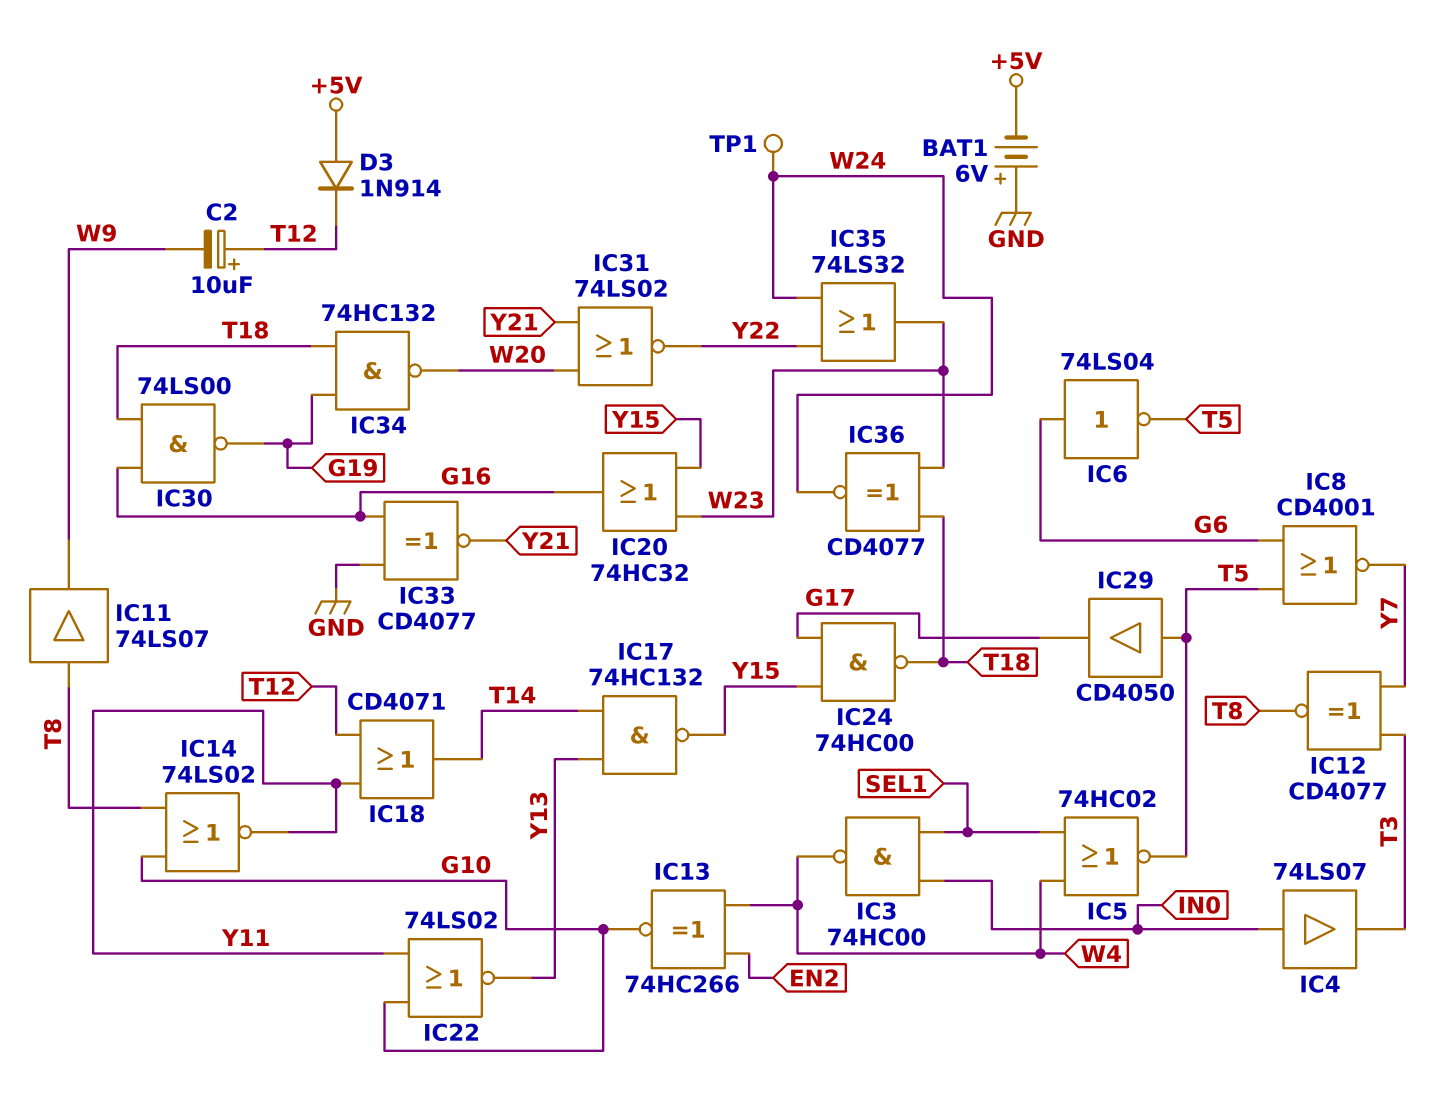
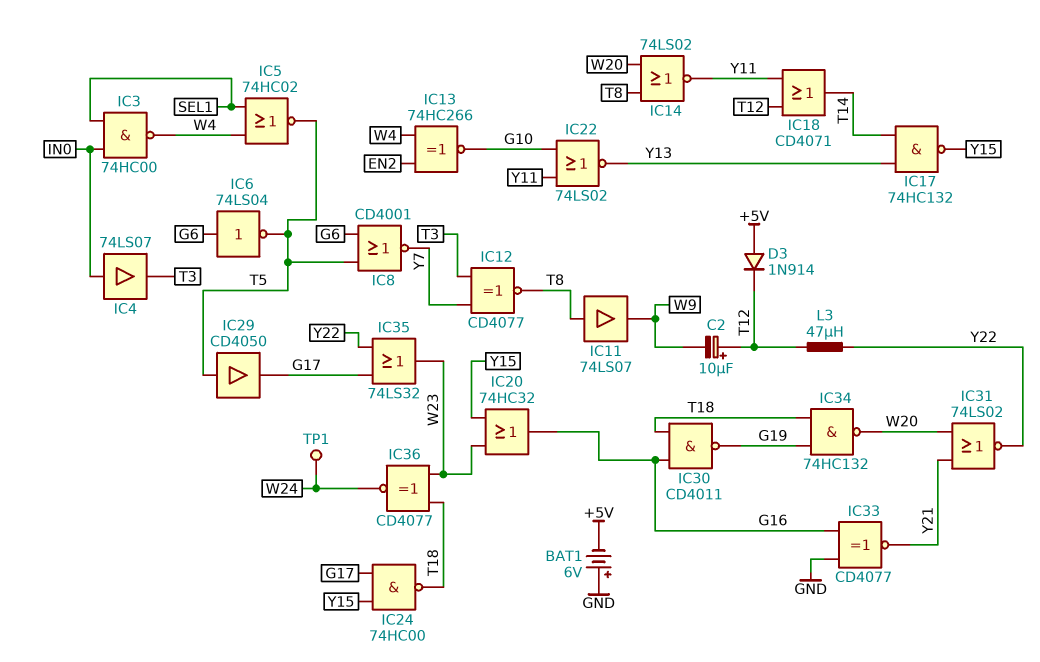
IC14: NOR 74LS02 (in G10, in T8, out Y11) -> NOR 74LS02 (in T8, in W20, out Y11)
IC30: NAND 74LS00 (in G16, in T18, out G19) -> NAND CD4011 (in G16, in T18, out G19)
IC35: OR 74LS32 (in W24, in Y22, out W23) -> OR 74LS32 (in G17, in Y22, out W23)
L3: none -> 47uH (T12, Y22)

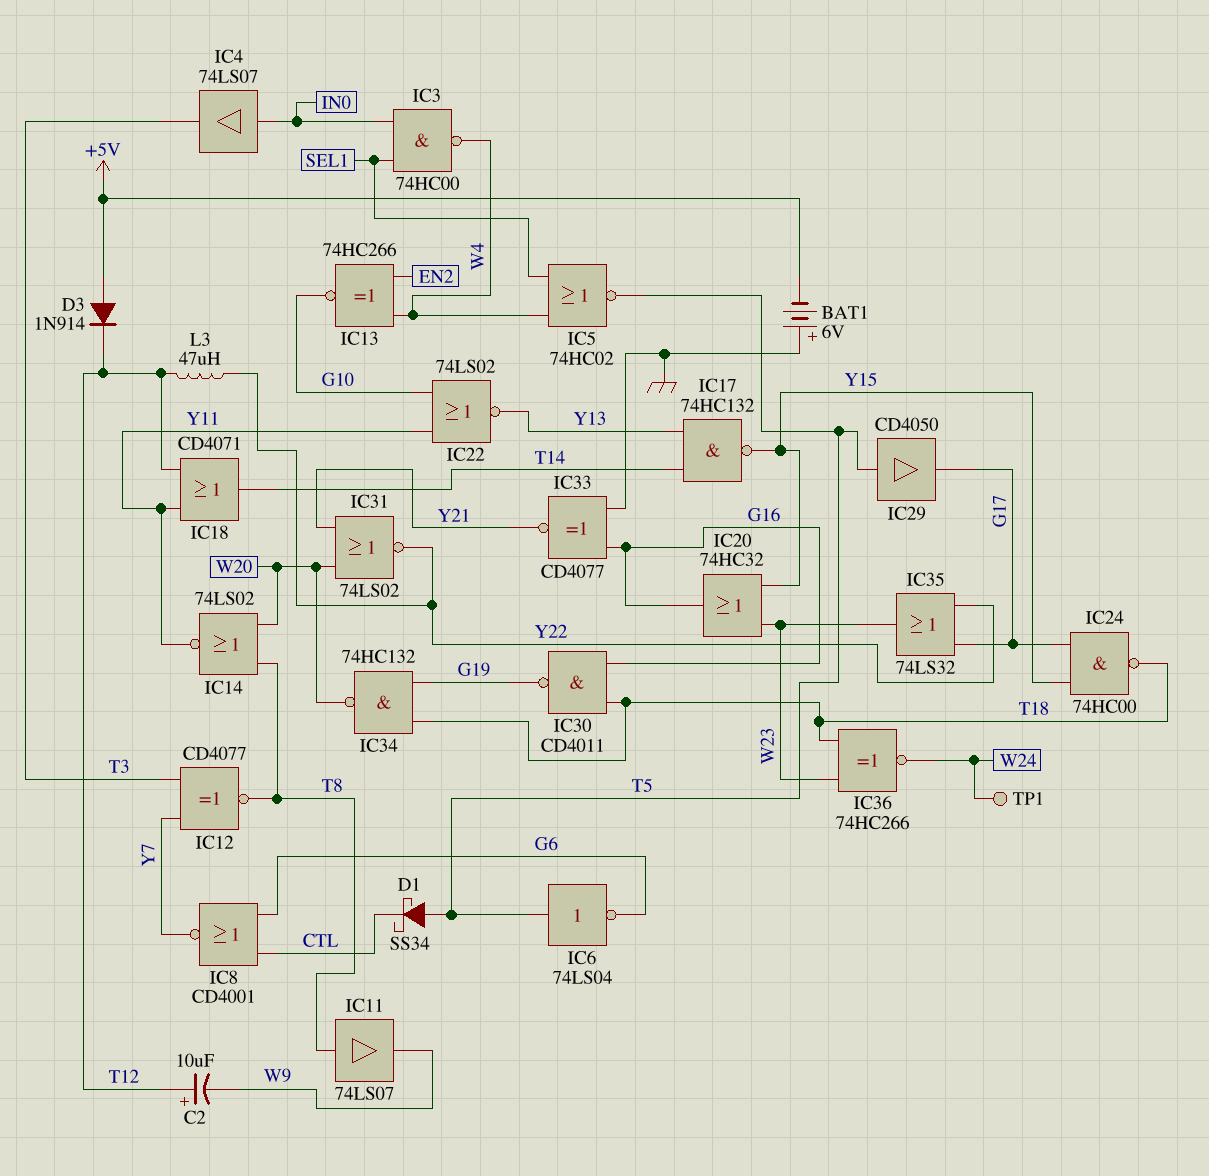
D1: none -> schottky SS34 (A T5, K CTL)
IC6: NOT 74LS04 (in G6, out T5) -> NOT 74LS04 (in T5, out G6)
IC8: NOR CD4001 (in G6, in T5, out Y7) -> NOR CD4001 (in CTL, in G6, out Y7)
IC36: XNOR CD4077 (in T18, in W23, out W24) -> XNOR 74HC266 (in T18, in W23, out W24)

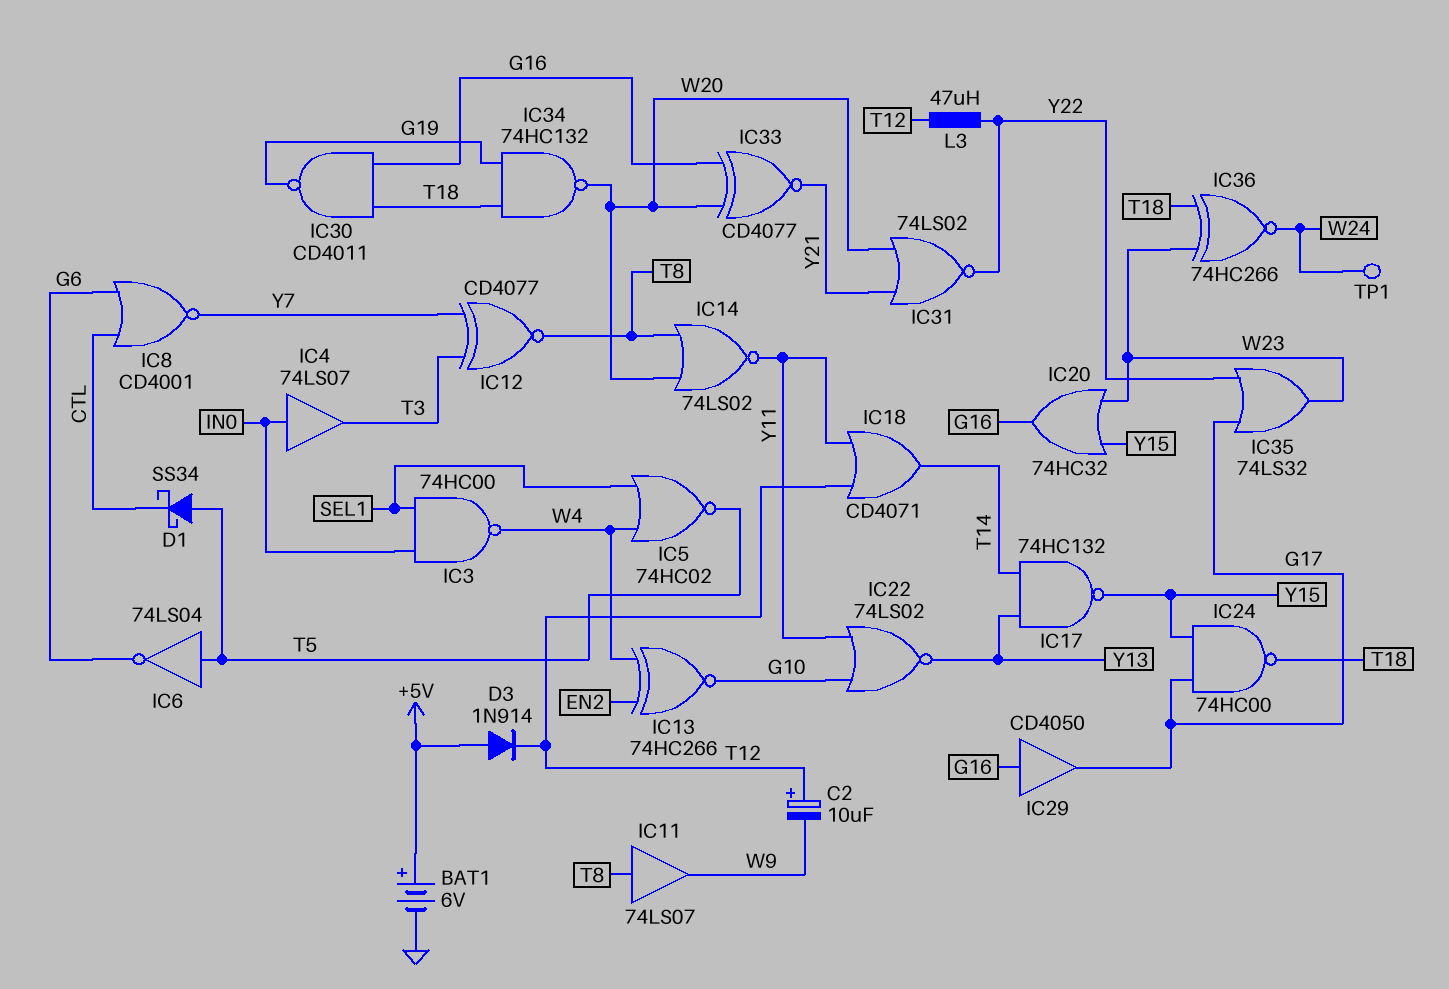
BAT1: 6V (plus GND, minus +5V) -> 6V (plus +5V, minus GND)
IC29: buffer CD4050 (in T5, out G17) -> buffer CD4050 (in G16, out G17)
IC33: XNOR CD4077 (in G16, in GND, out Y21) -> XNOR CD4077 (in G16, in W20, out Y21)

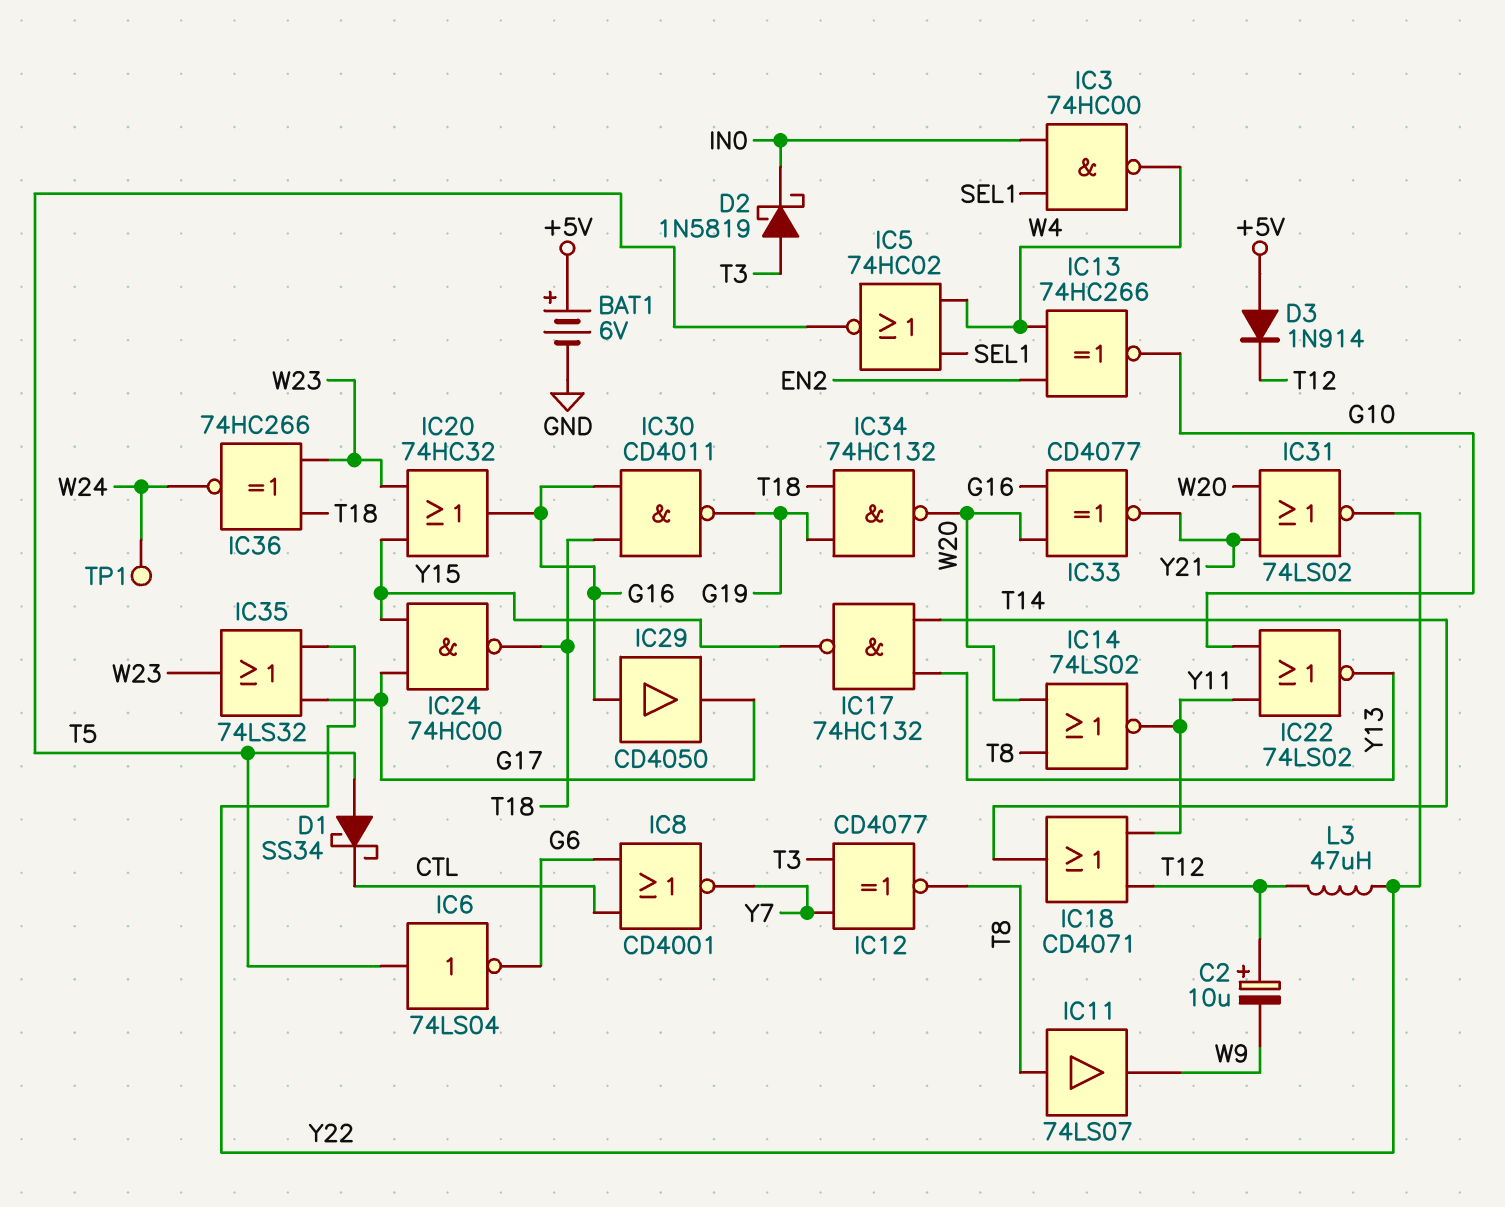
D2: none -> schottky 1N5819 (A T3, K IN0)
IC4: buffer 74LS07 (in IN0, out T3) -> none

